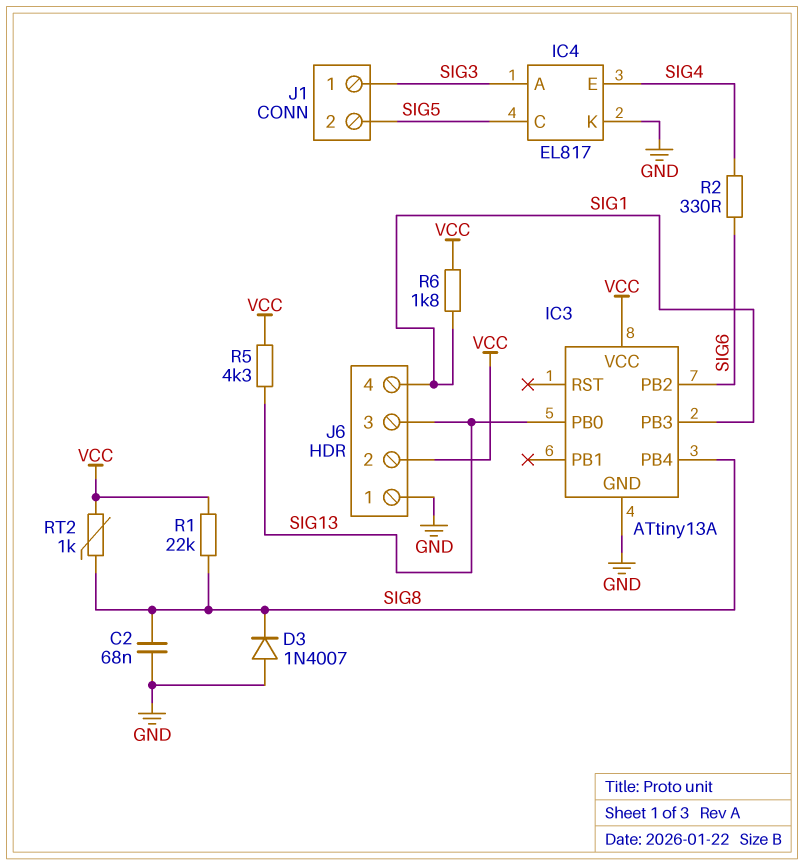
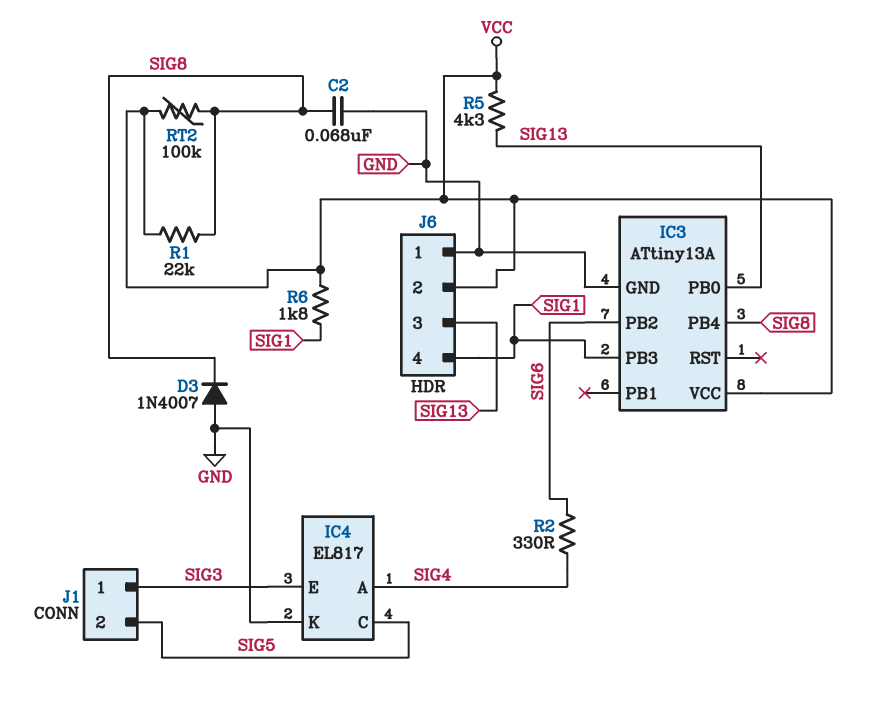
IC4 pin A: SIG3 -> SIG4
IC4 pin E: SIG4 -> SIG3
RT2: 1k (SIG8, VCC) -> 100k (SIG8, VCC)

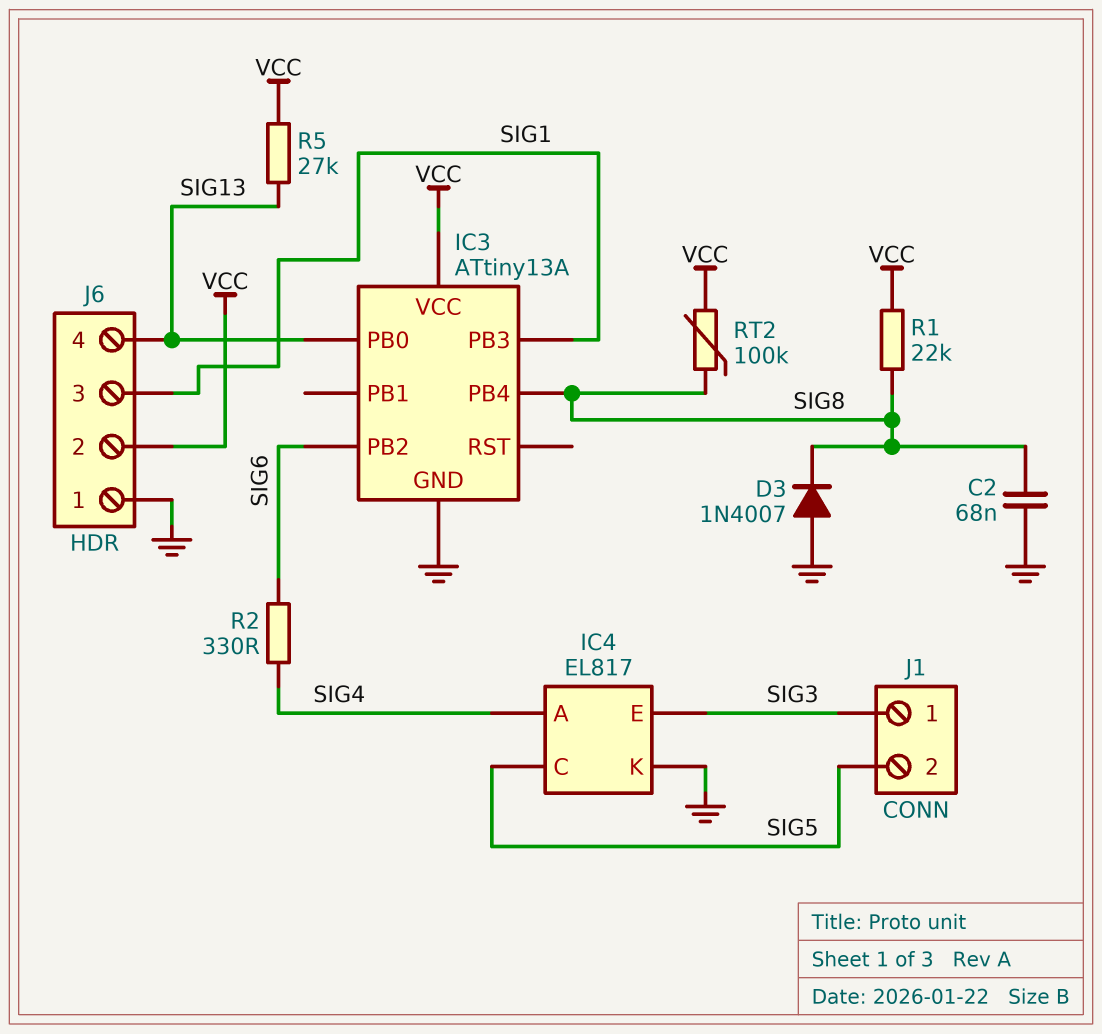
J6 pin 3: SIG13 -> SIG1
J6 pin 4: SIG1 -> SIG13
R5: 4.3k (SIG13, VCC) -> 27k (SIG13, VCC)
R6: 1.8k (SIG1, VCC) -> none

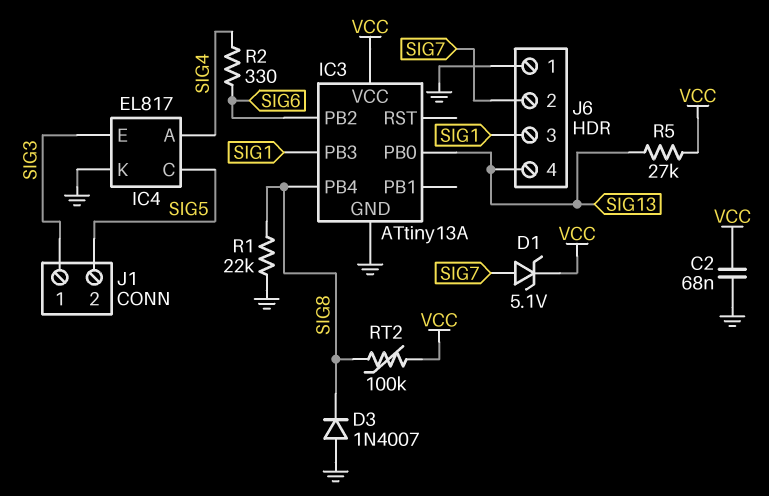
C2: 68nF (GND, SIG8) -> 68nF (GND, VCC)
D1: none -> zener 5.1V (A SIG7, K VCC)
J6 pin 2: VCC -> SIG7
R1: 22k (SIG8, VCC) -> 22k (GND, SIG8)

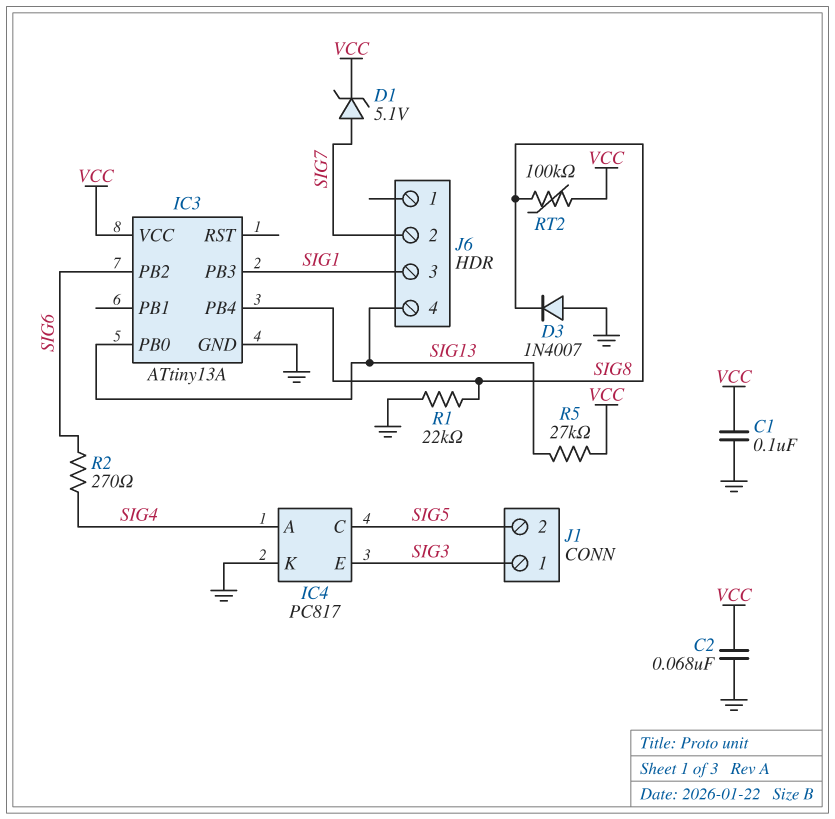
C1: none -> 100nF (GND, VCC)
IC4: EL817 -> PC817
J6 pin 1: GND -> none
R2: 330 (SIG4, SIG6) -> 270 (SIG4, SIG6)

